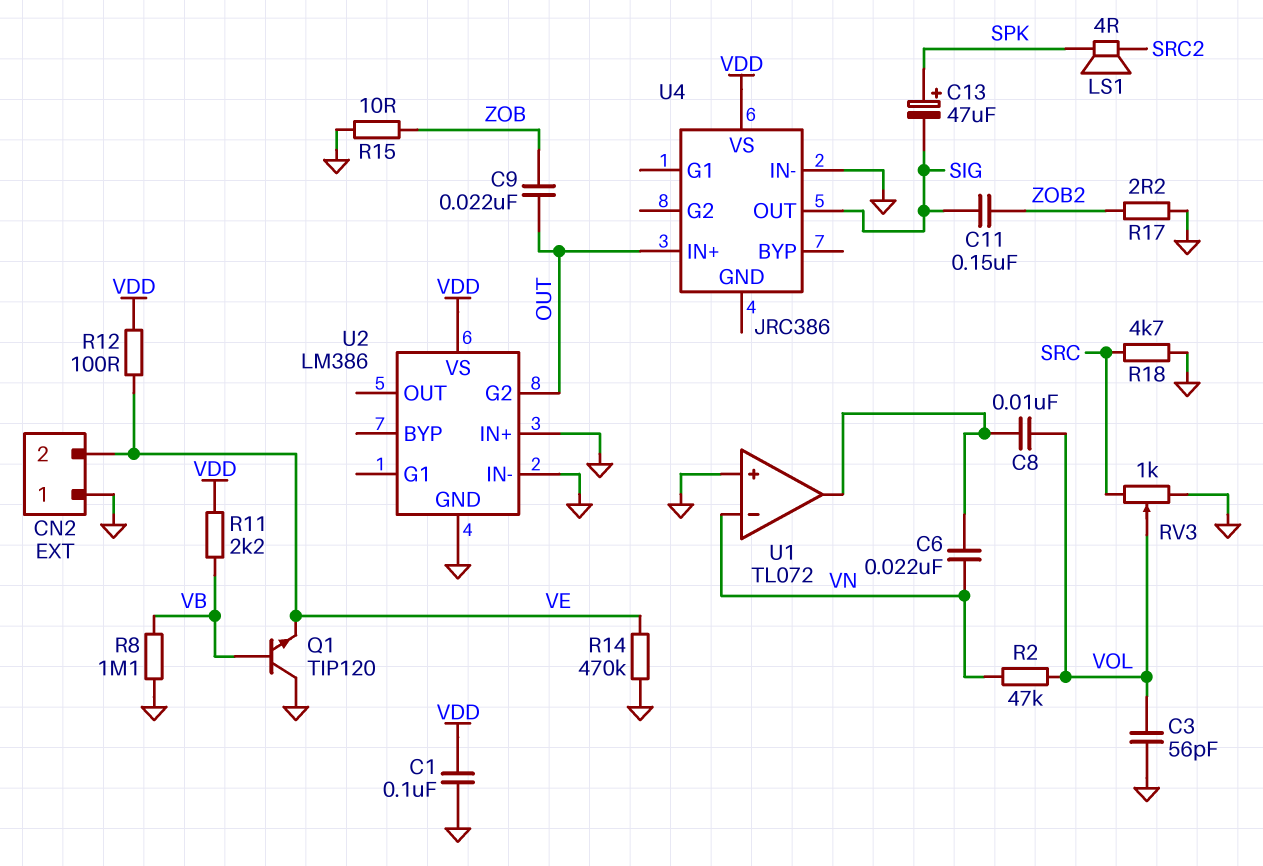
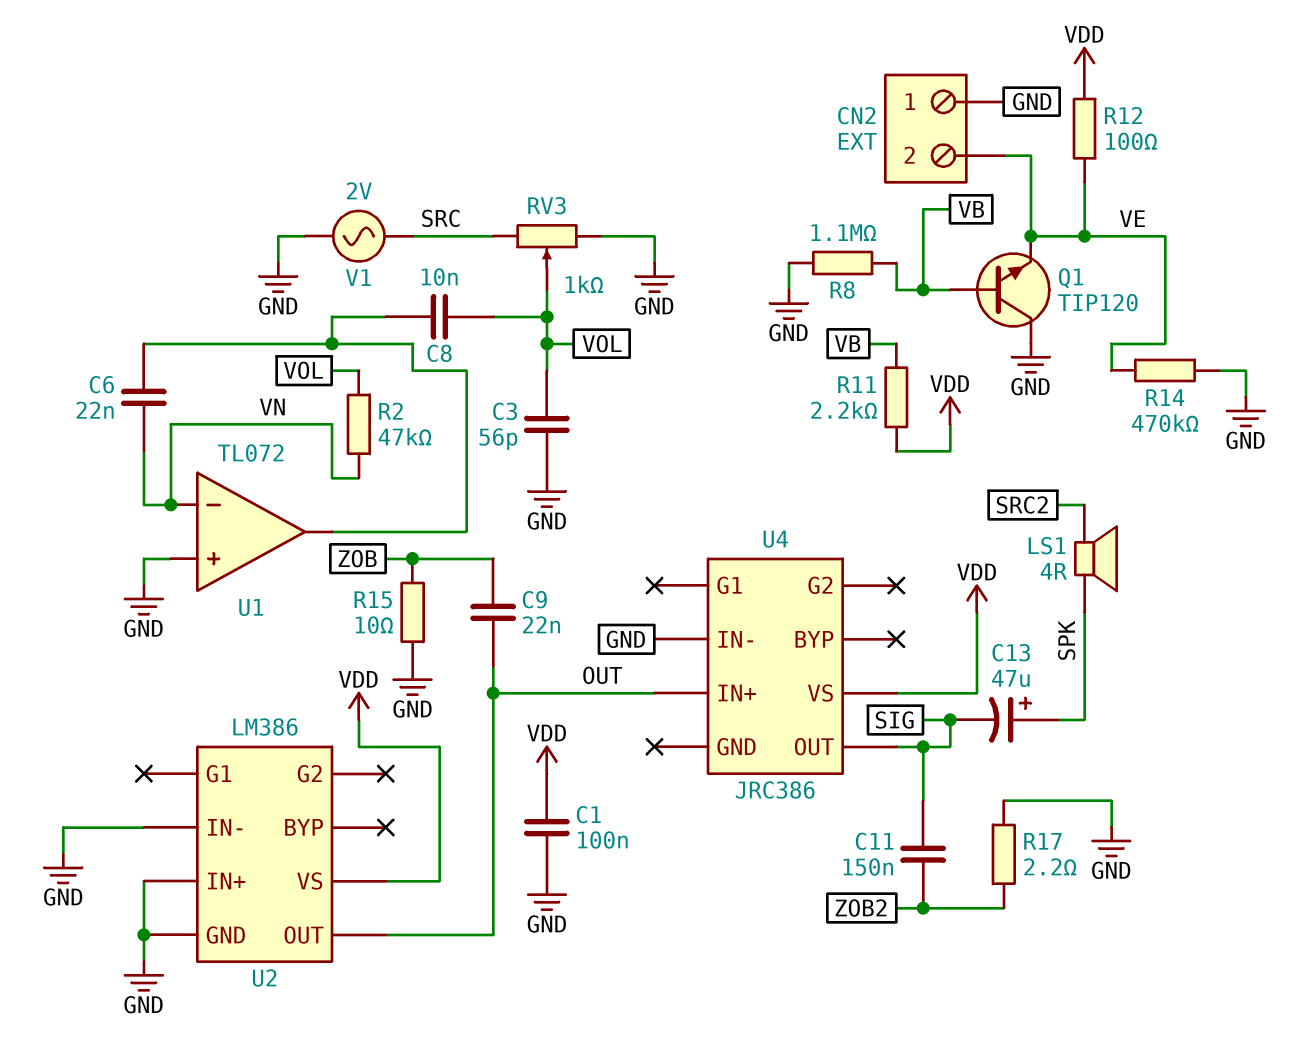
R18: 4.7k (GND, SRC) -> none
U2 pin G2: OUT -> none
U2 pin OUT: none -> OUT
V1: none -> AC 2V (GND, SRC)

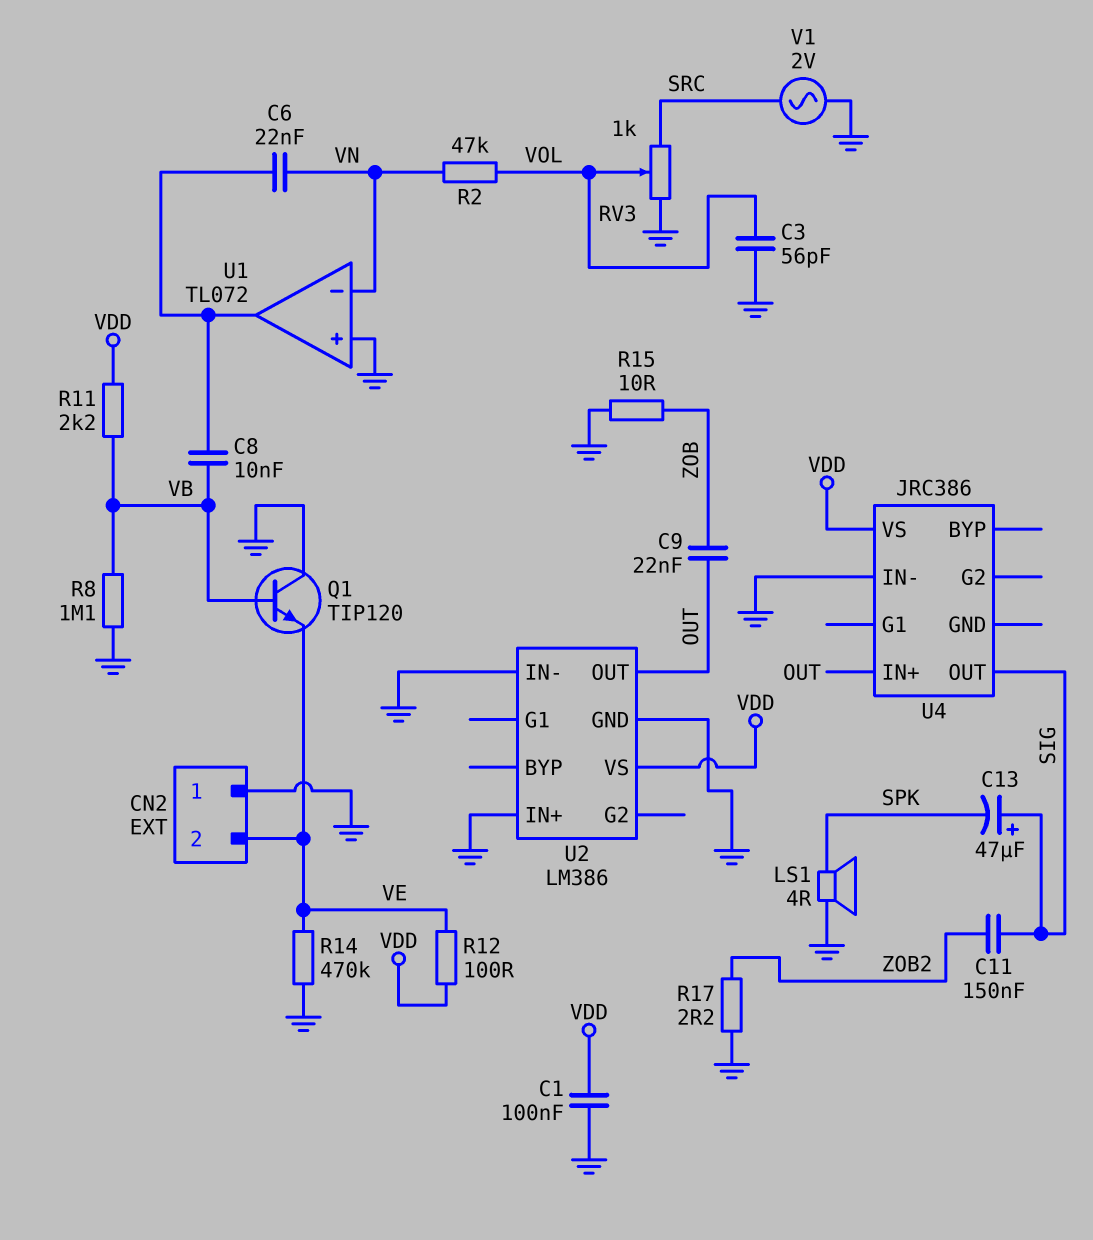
C8: 10nF (U1/out, VOL) -> 10nF (U1/out, VB)
C13: 47uF (plus SPK, minus SIG) -> 47uF (plus SIG, minus SPK)
LS1: speaker 4R (SPK, SRC2) -> speaker 4R (GND, SPK)

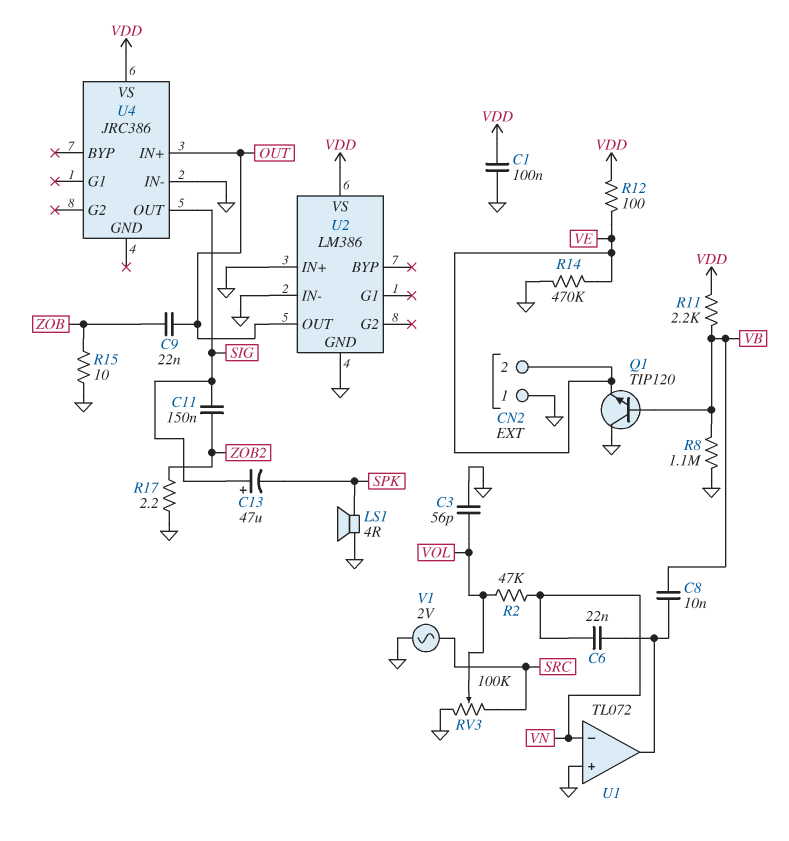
RV3: 1k (GND, SRC, wiper VOL) -> 100k (GND, SRC, wiper VOL)

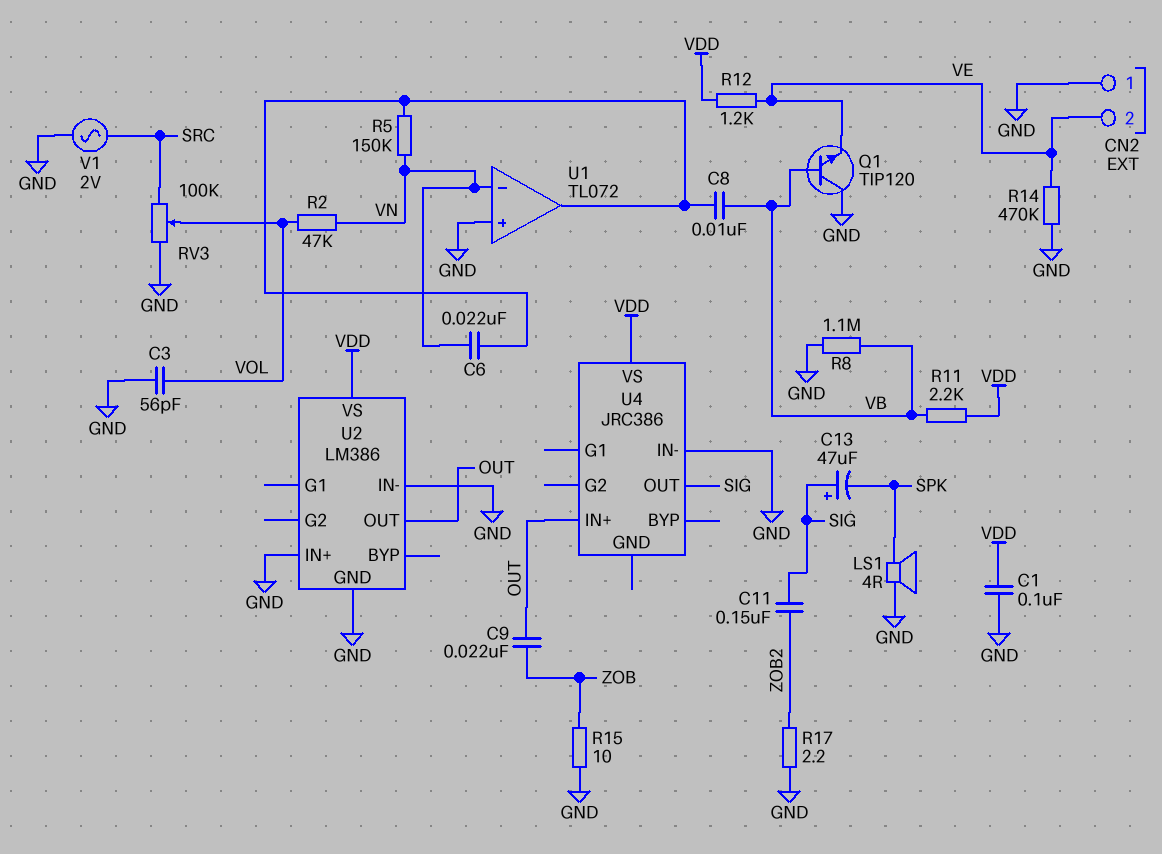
R5: none -> 150k (U1/out, VN)
R12: 100 (VDD, VE) -> 1.2k (VDD, VE)

